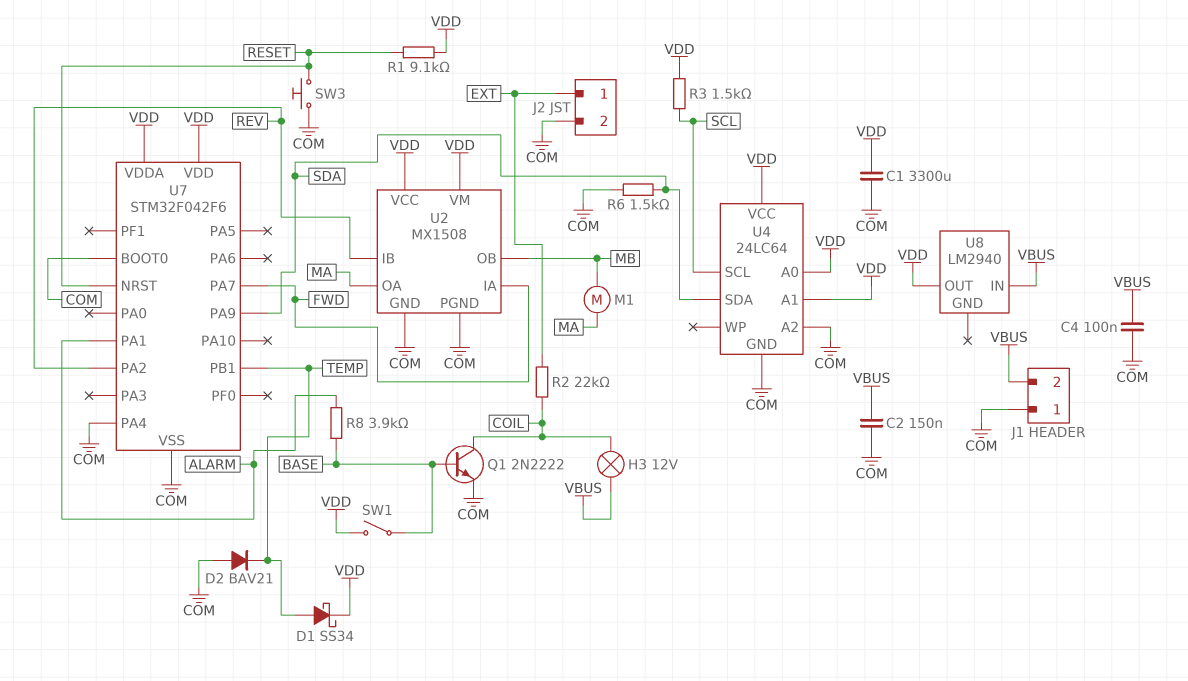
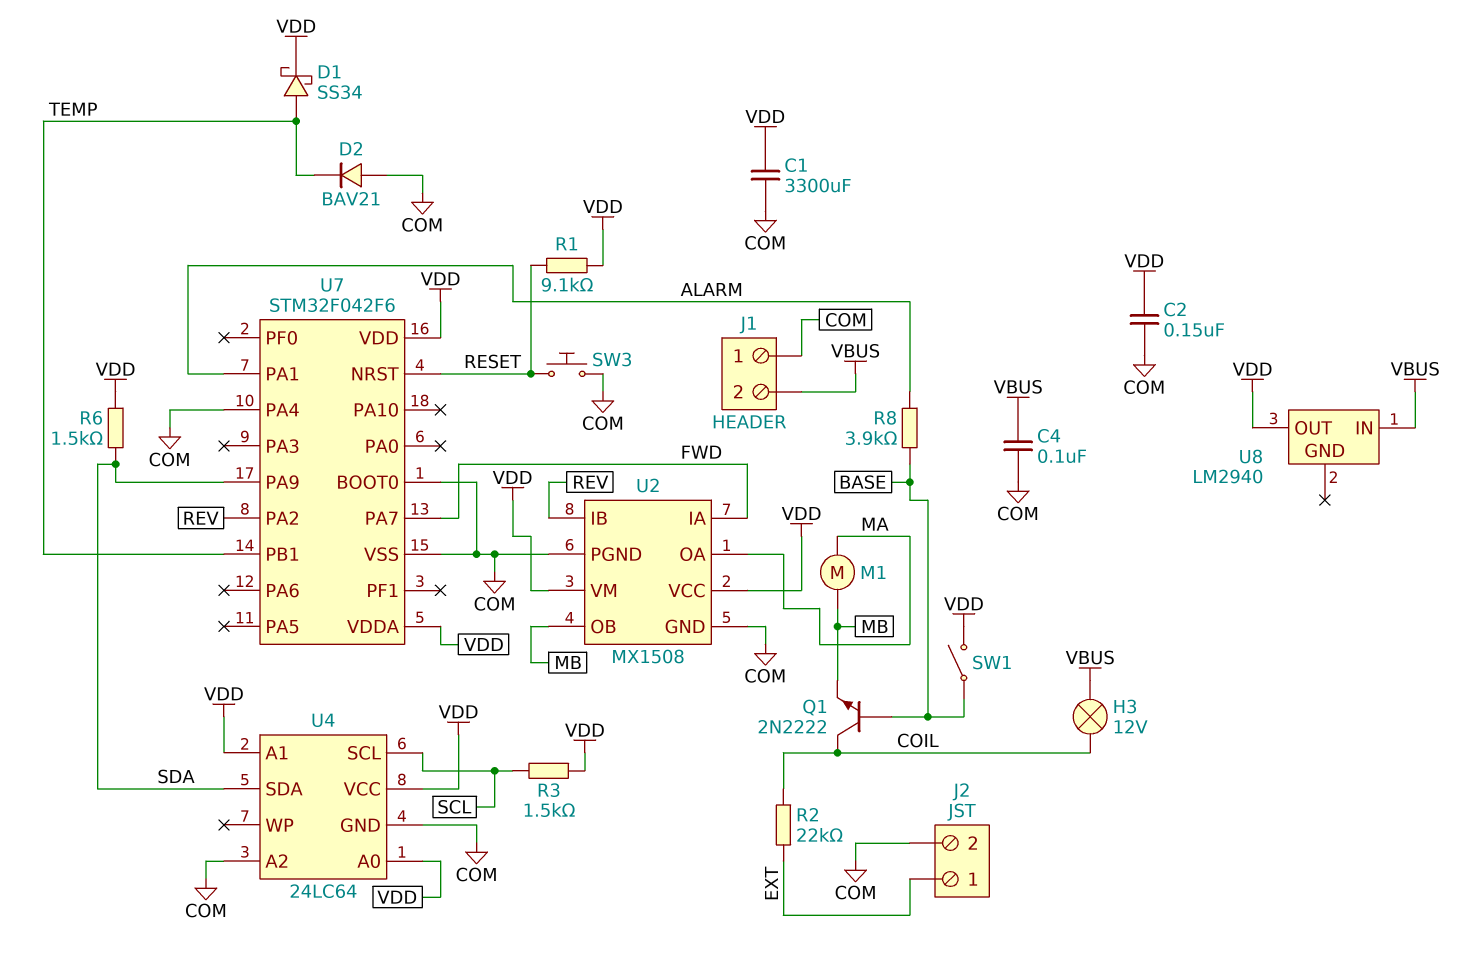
C2: 150nF (COM, VBUS) -> 150nF (COM, VDD)
Q1: NPN 2N2222 (B BASE, C COIL, E COM) -> NPN 2N2222 (B BASE, C COIL, E MB)
R6: 1.5k (COM, SDA) -> 1.5k (SDA, VDD)

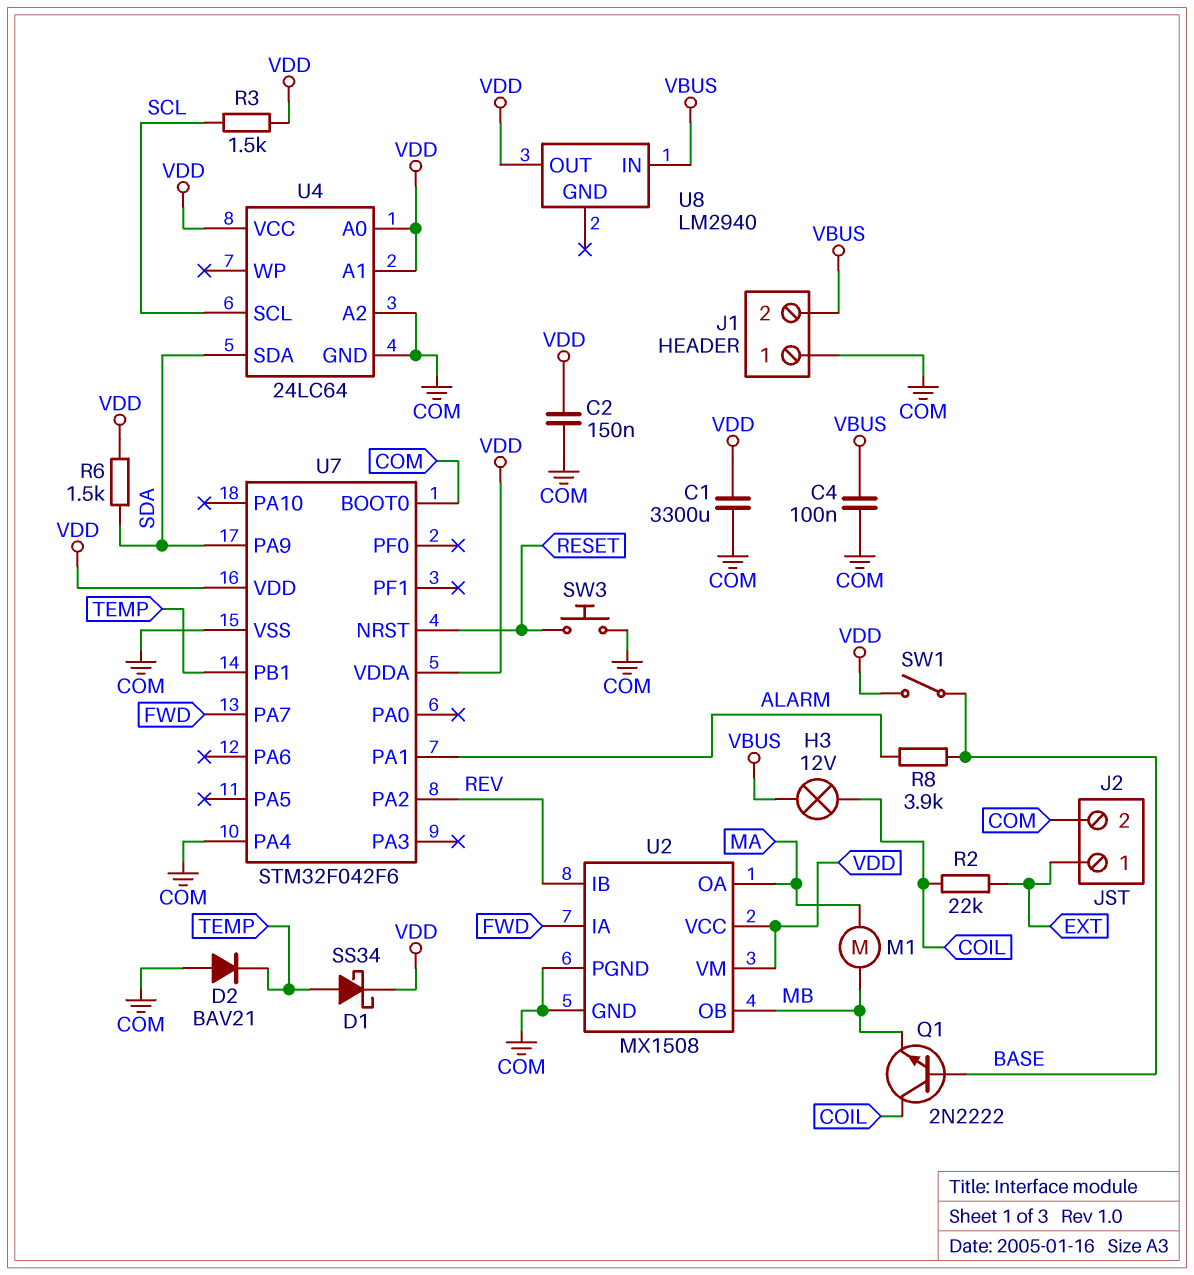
R1: 9.1k (RESET, VDD) -> none

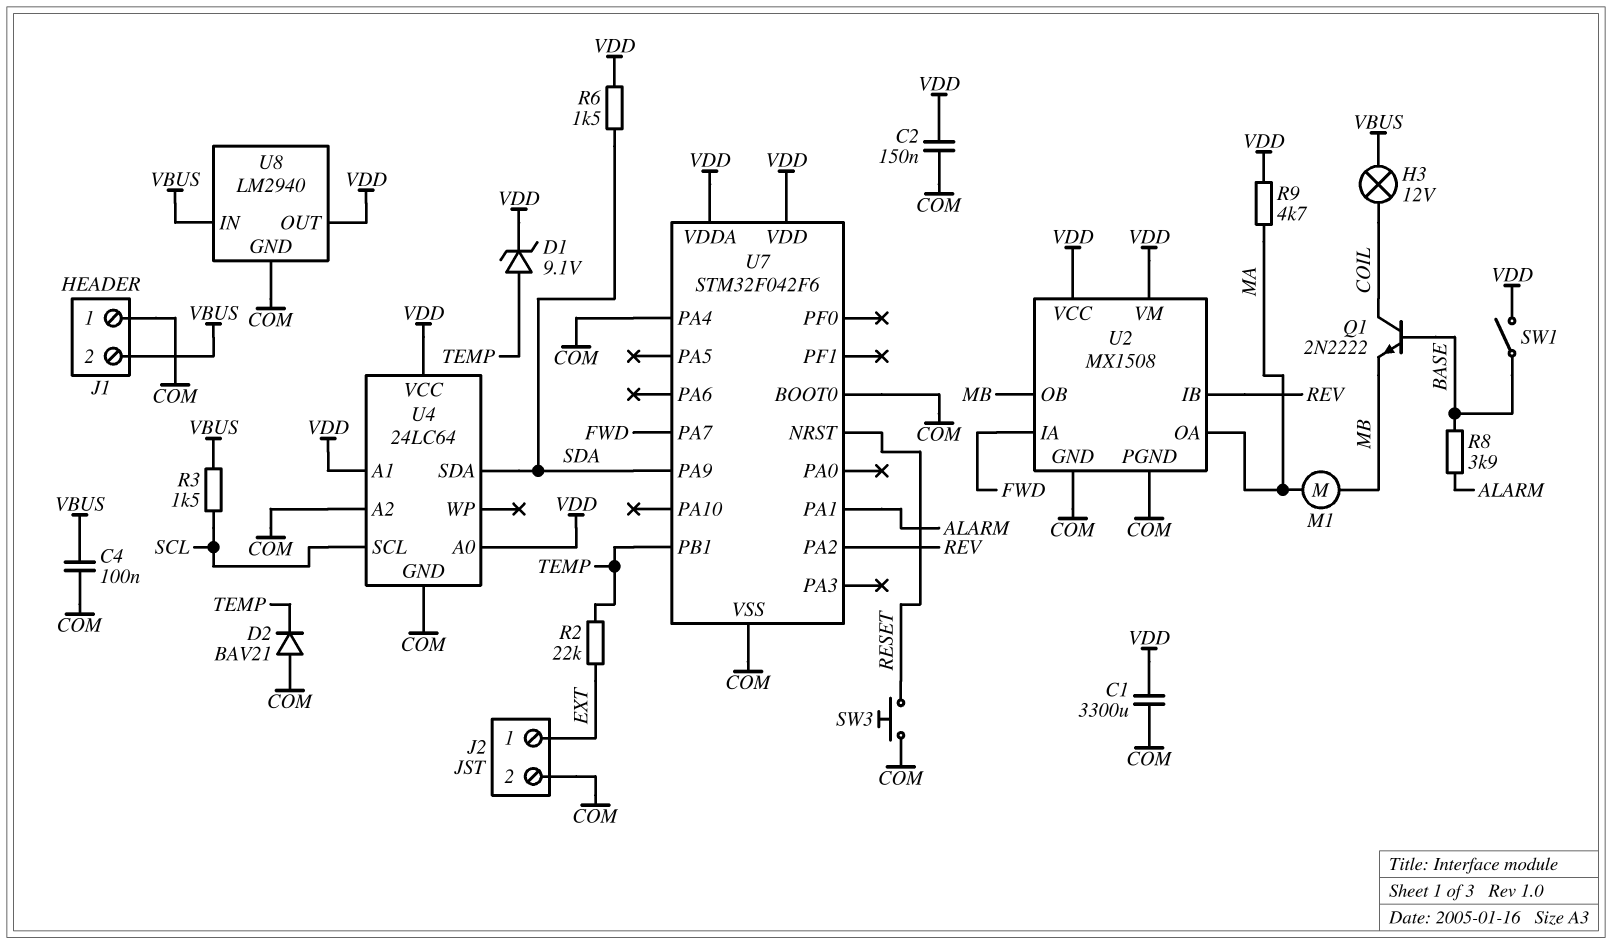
D1: schottky SS34 (A TEMP, K VDD) -> zener 9.1V (A TEMP, K VDD)
R2: 22k (COIL, EXT) -> 22k (EXT, TEMP)
R3: 1.5k (SCL, VDD) -> 1.5k (SCL, VBUS)
R9: none -> 4.7k (MA, VDD)
U8 pin GND: none -> COM

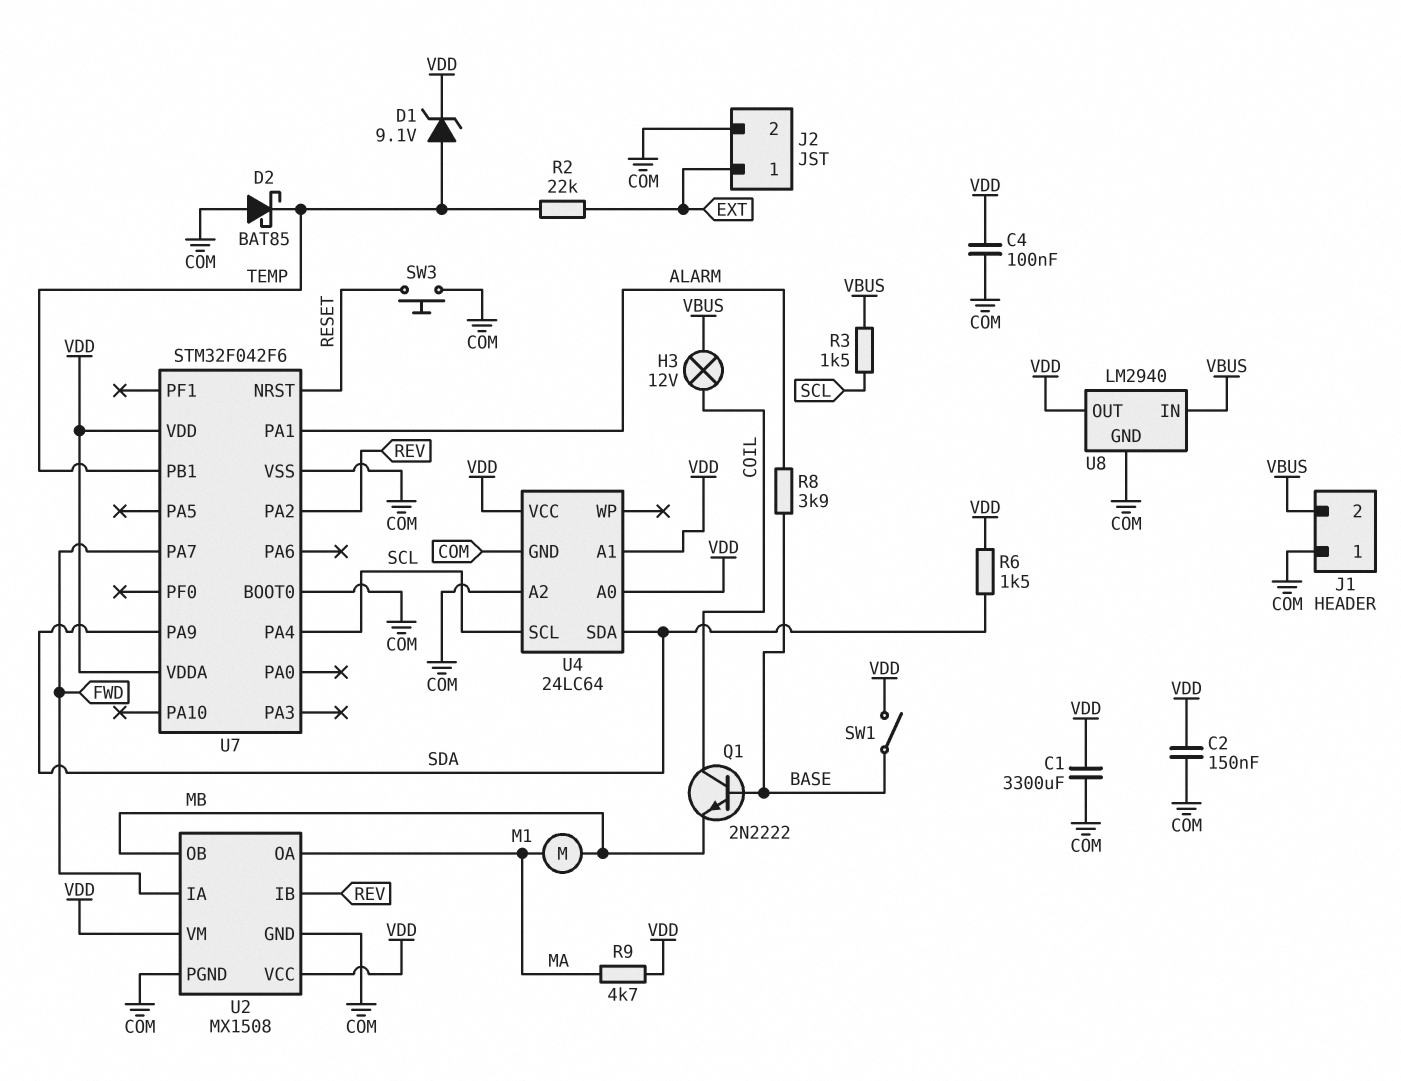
C4: 100nF (COM, VBUS) -> 100nF (COM, VDD)
D2: diode BAV21 (A COM, K TEMP) -> schottky BAT85 (A COM, K TEMP)
U7 pin PA4: COM -> SCL

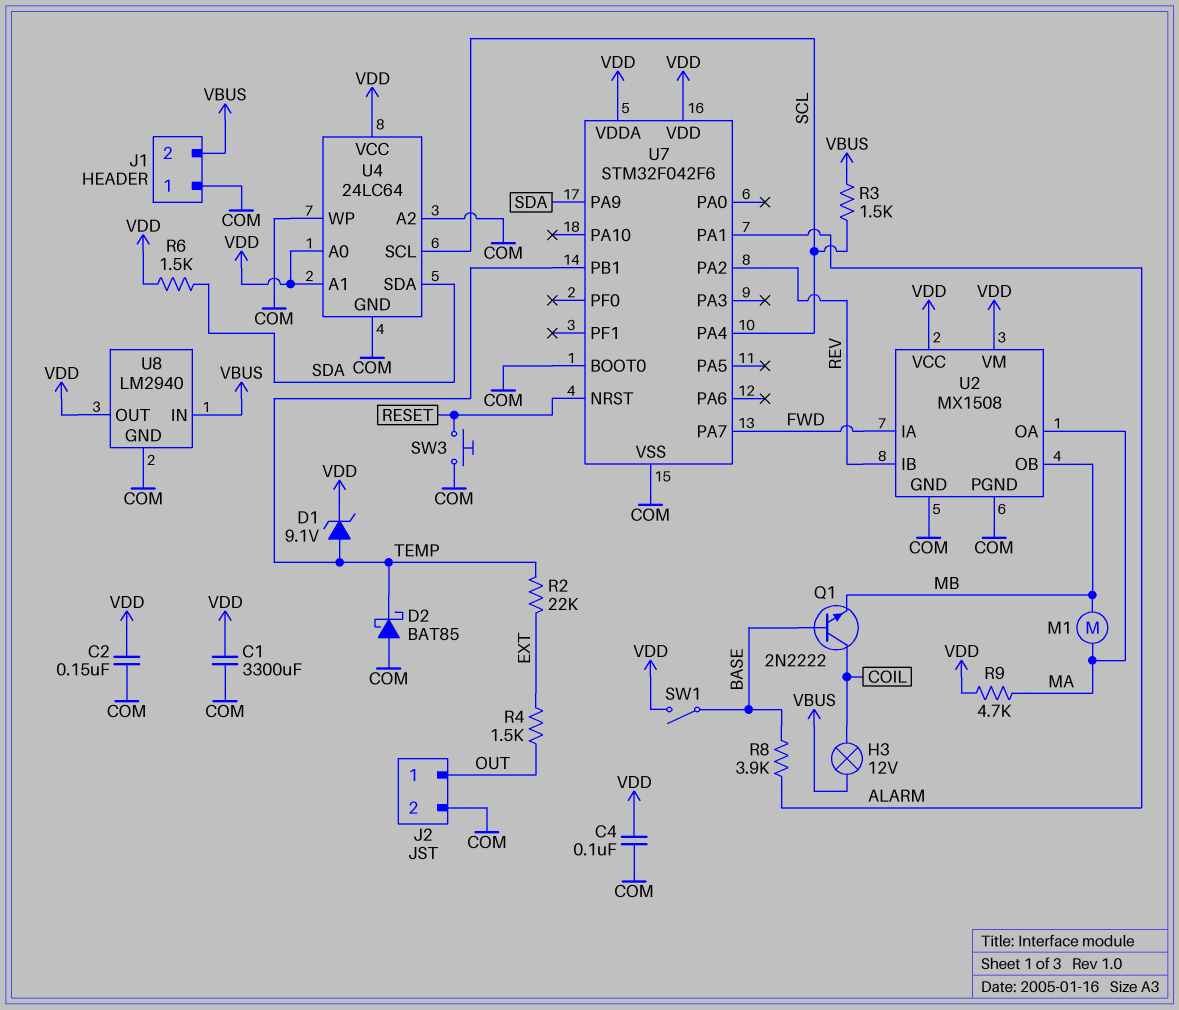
J2 pin 1: EXT -> OUT
R4: none -> 1.5k (EXT, OUT)
U4 pin WP: none -> COM

